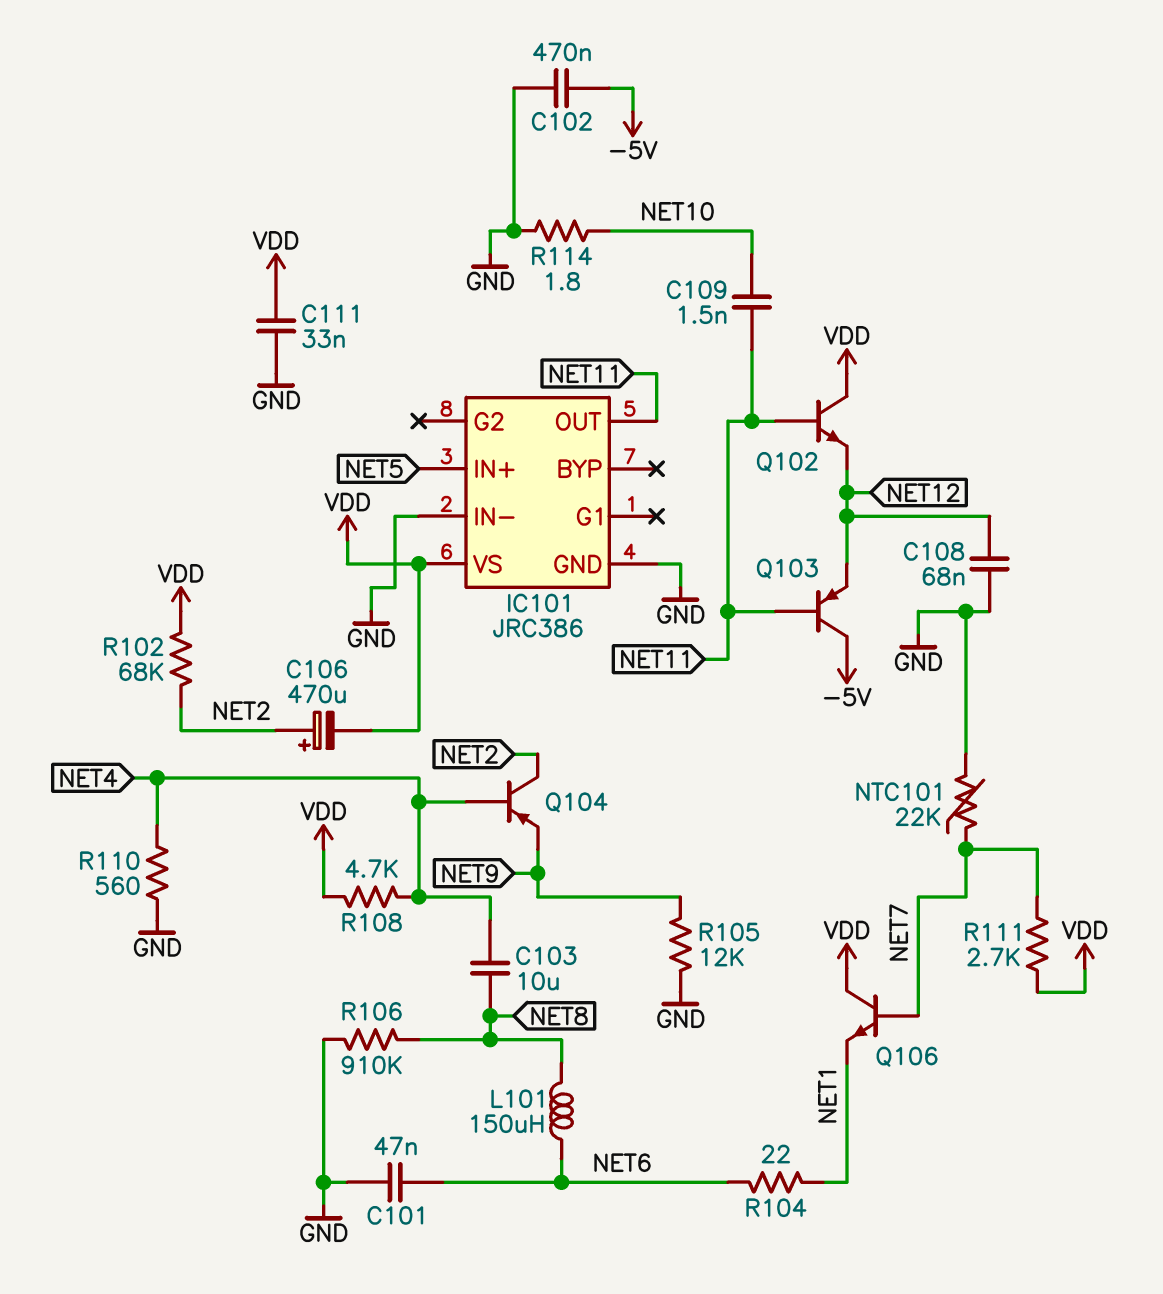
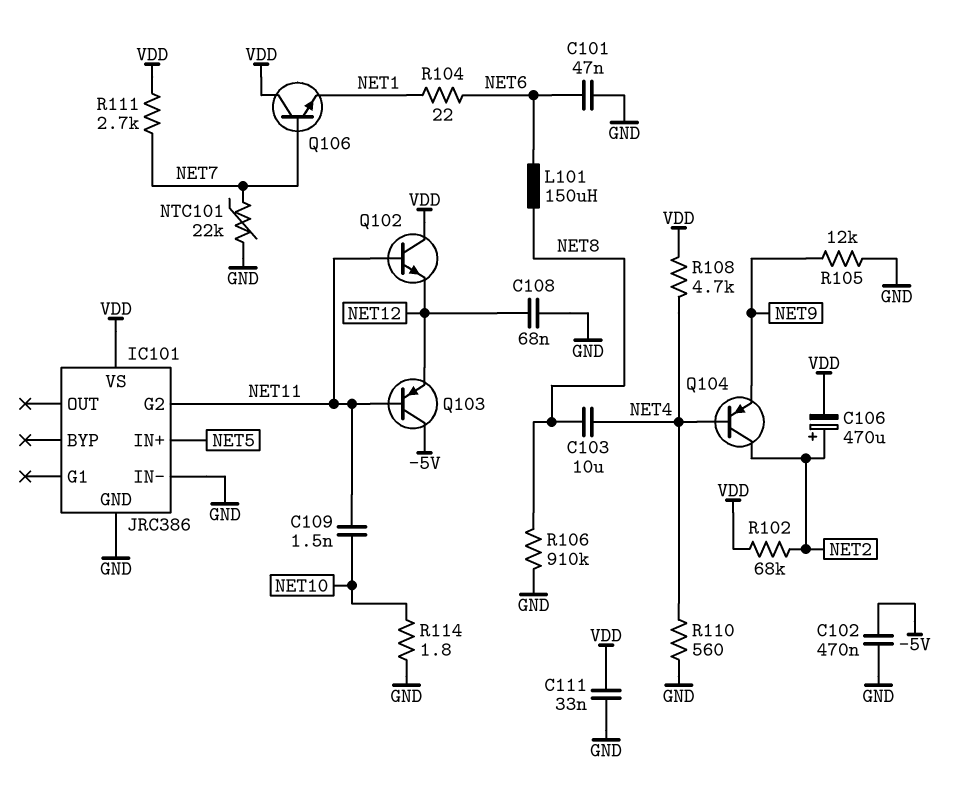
IC101 pin G2: none -> NET11
IC101 pin OUT: NET11 -> none

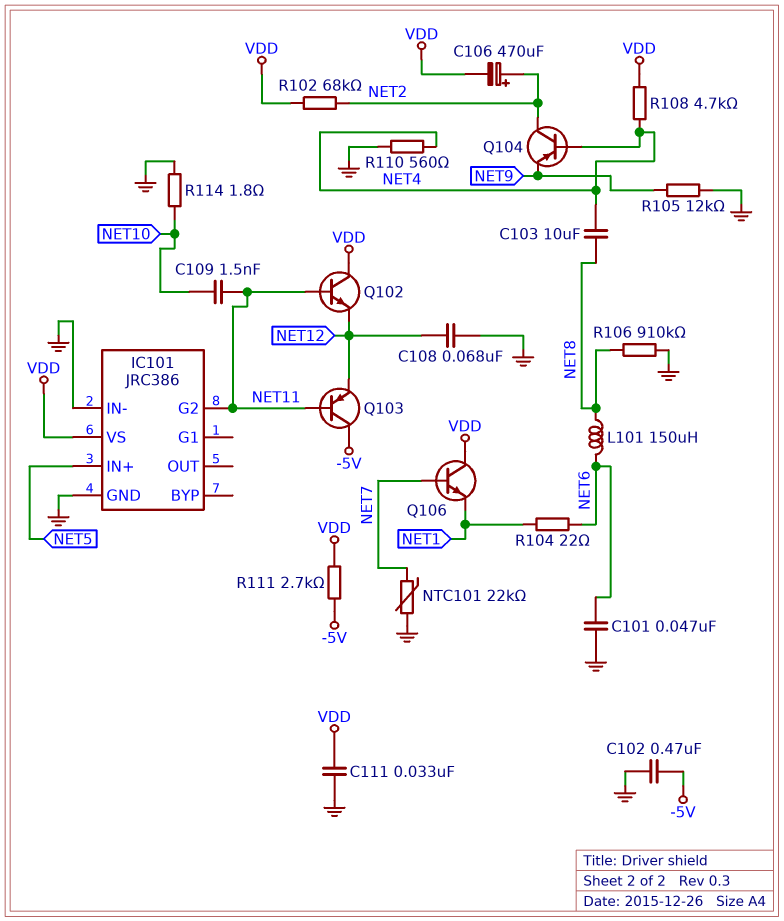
R111: 2.7k (NET7, VDD) -> 2.7k (-5V, VDD)

